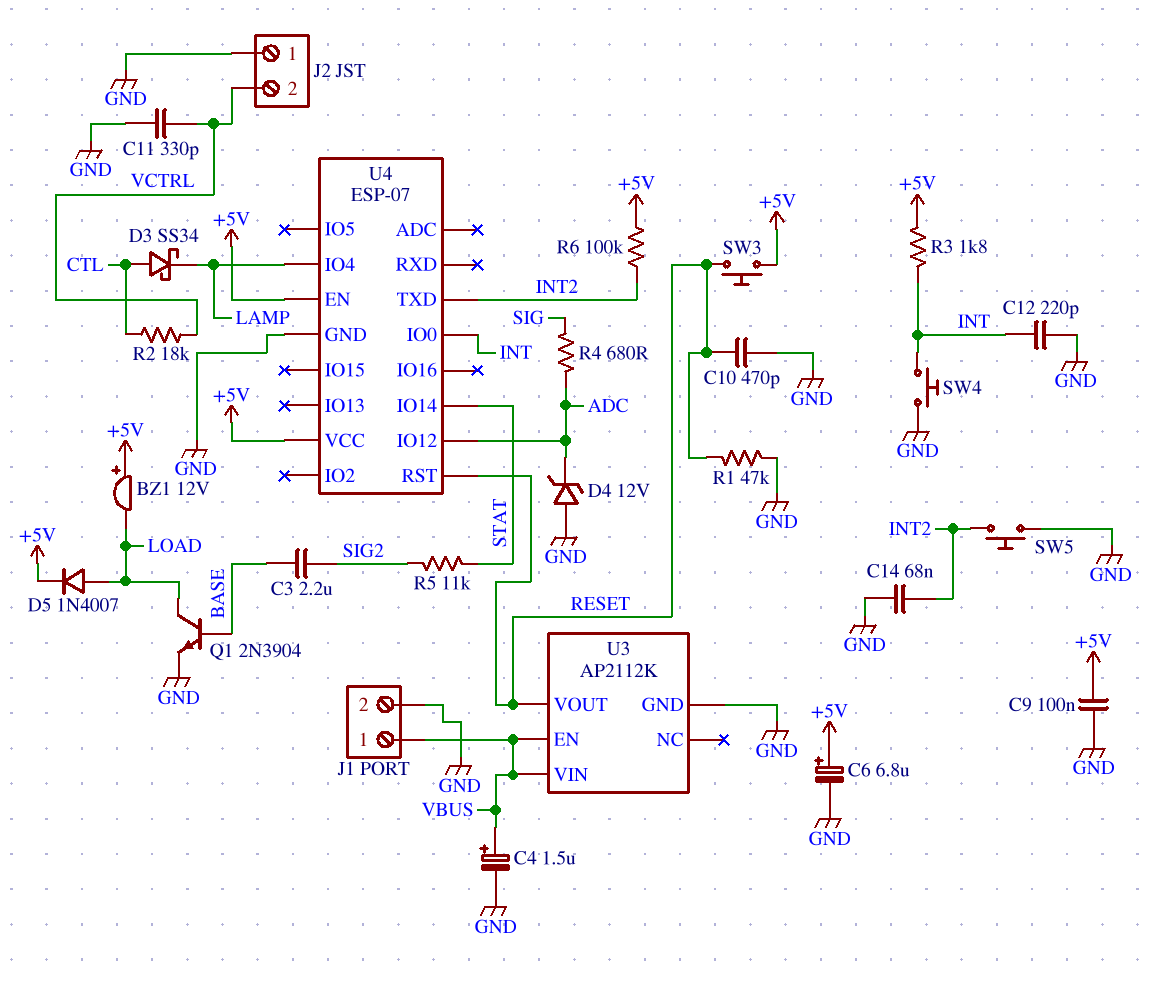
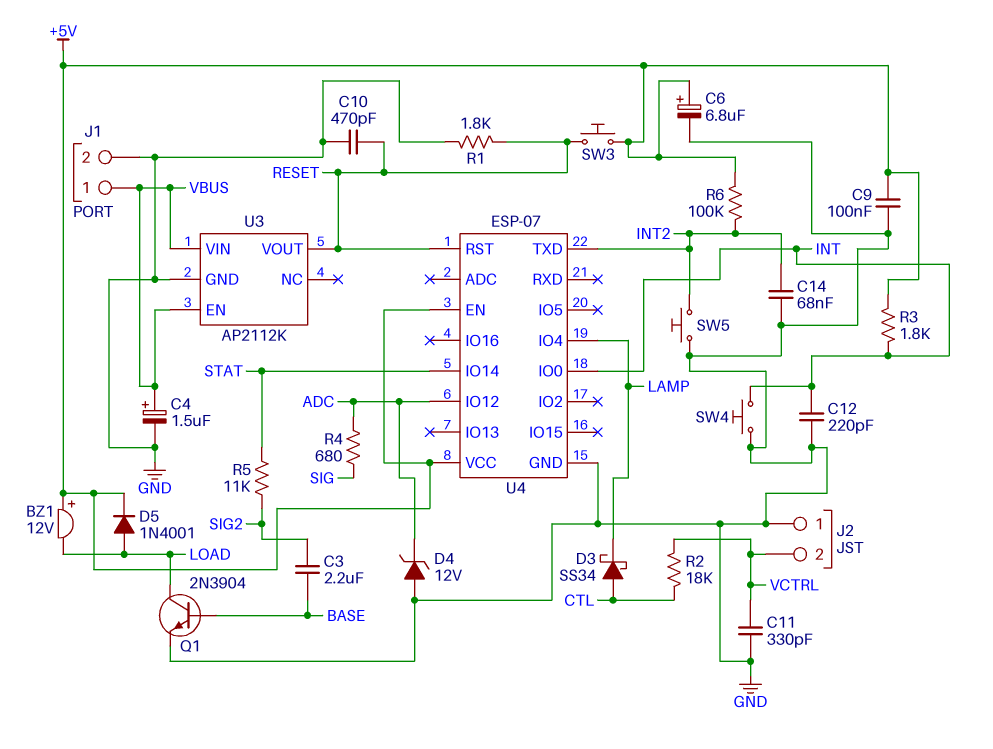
D5: diode 1N4007 (A LOAD, K +5V) -> diode 1N4001 (A LOAD, K +5V)
R1: 47k (GND, RESET) -> 1.8k (GND, RESET)

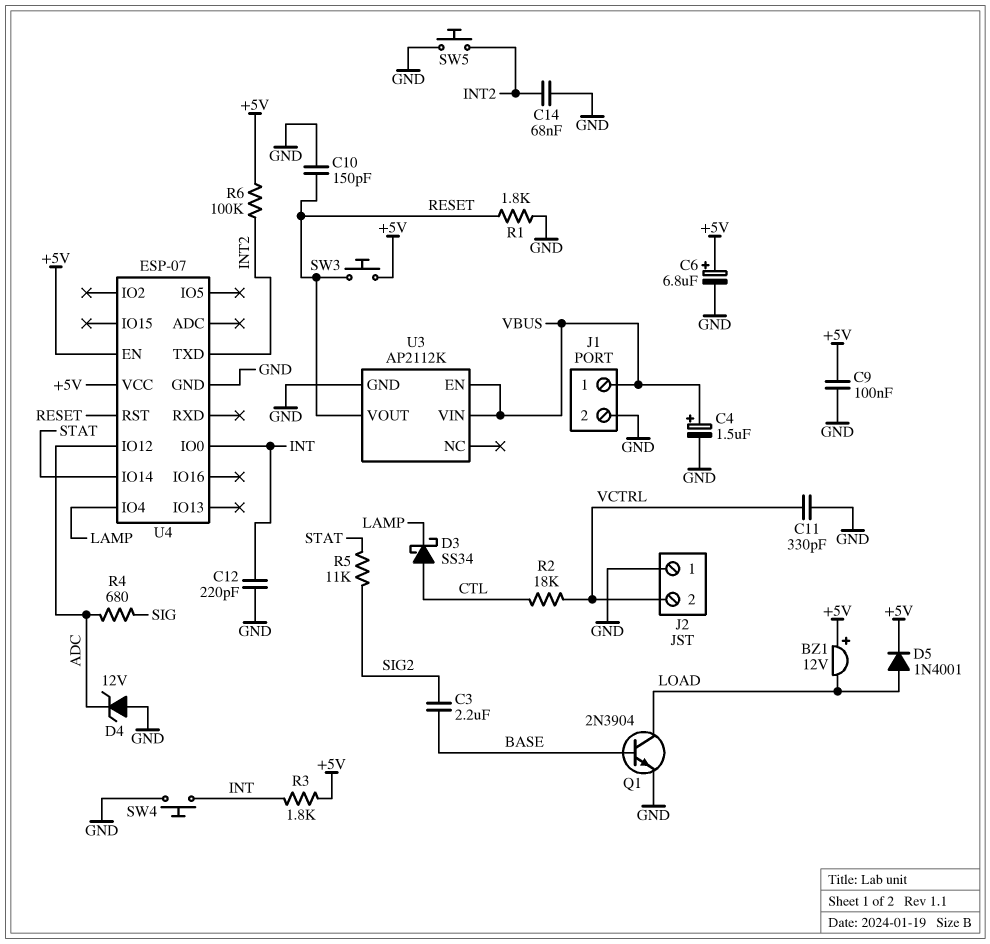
C10: 470pF (GND, RESET) -> 150pF (GND, RESET)

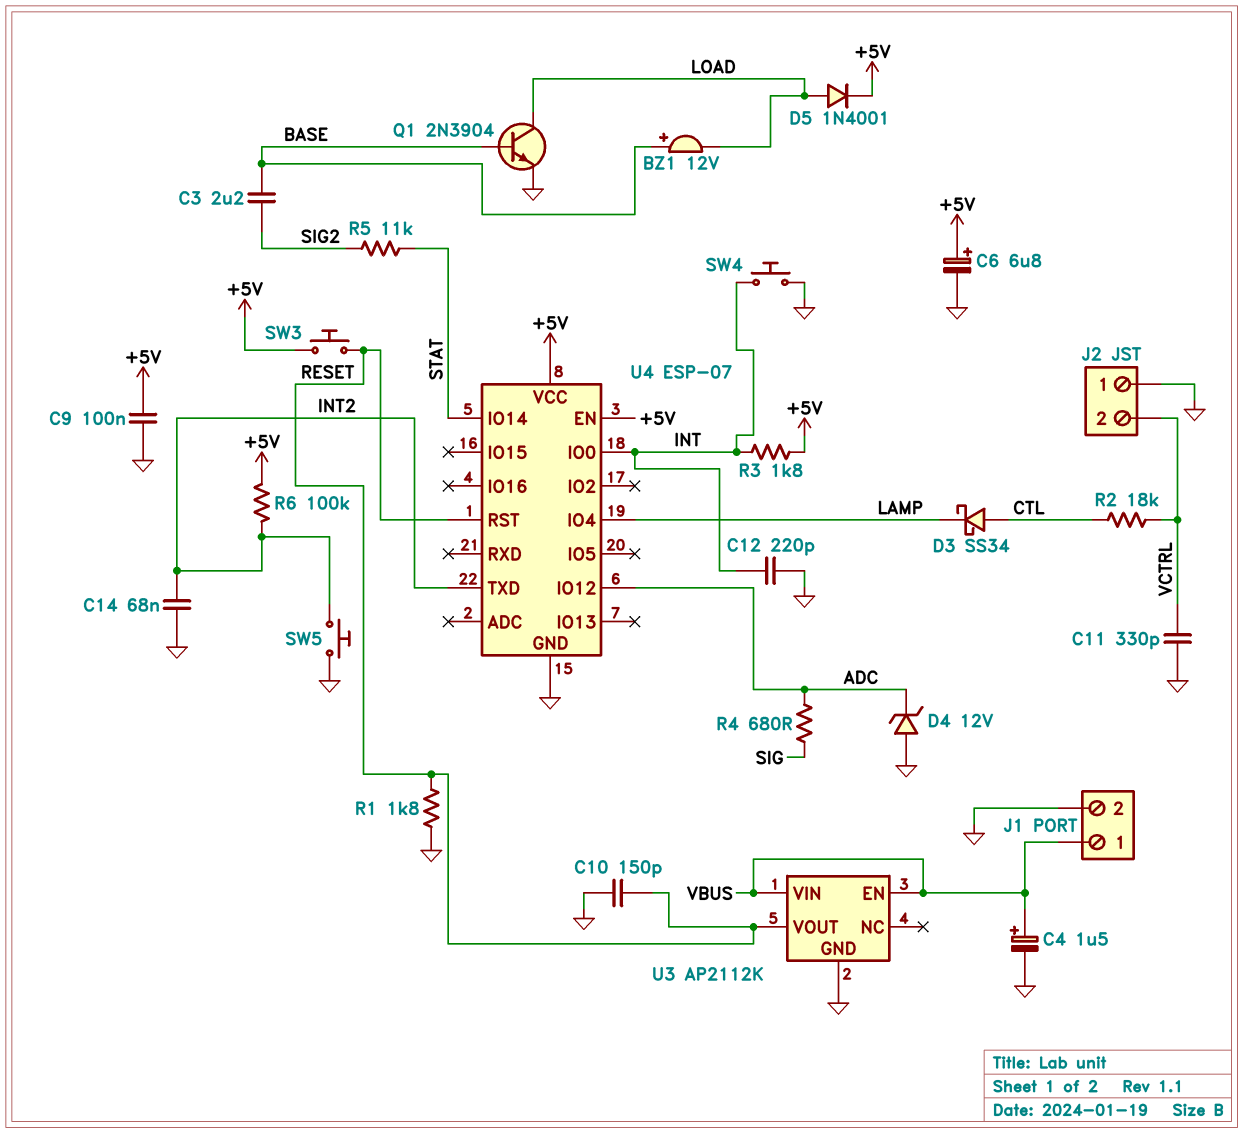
BZ1: buzzer 12V (plus +5V, minus LOAD) -> buzzer 12V (plus BASE, minus LOAD)

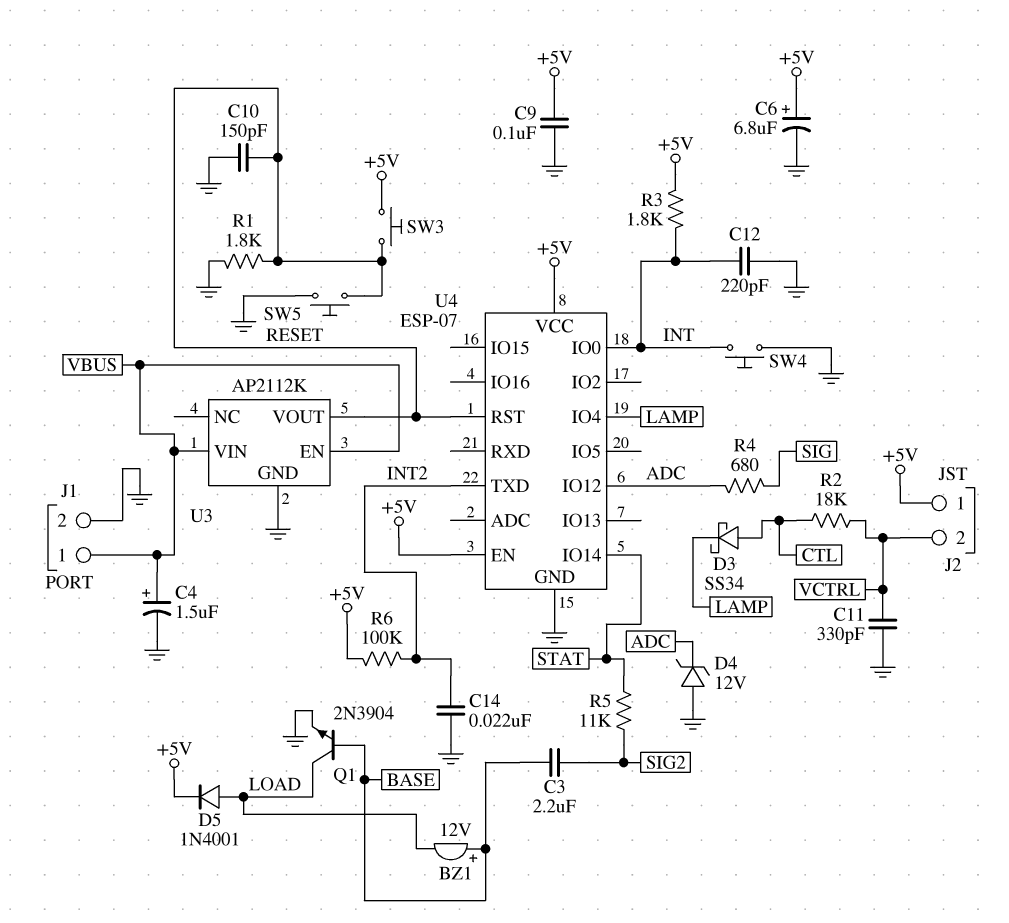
C14: 68nF (GND, INT2) -> 22nF (GND, INT2)
J2 pin 1: GND -> +5V
SW5: button (GND, INT2) -> button (GND, RESET)

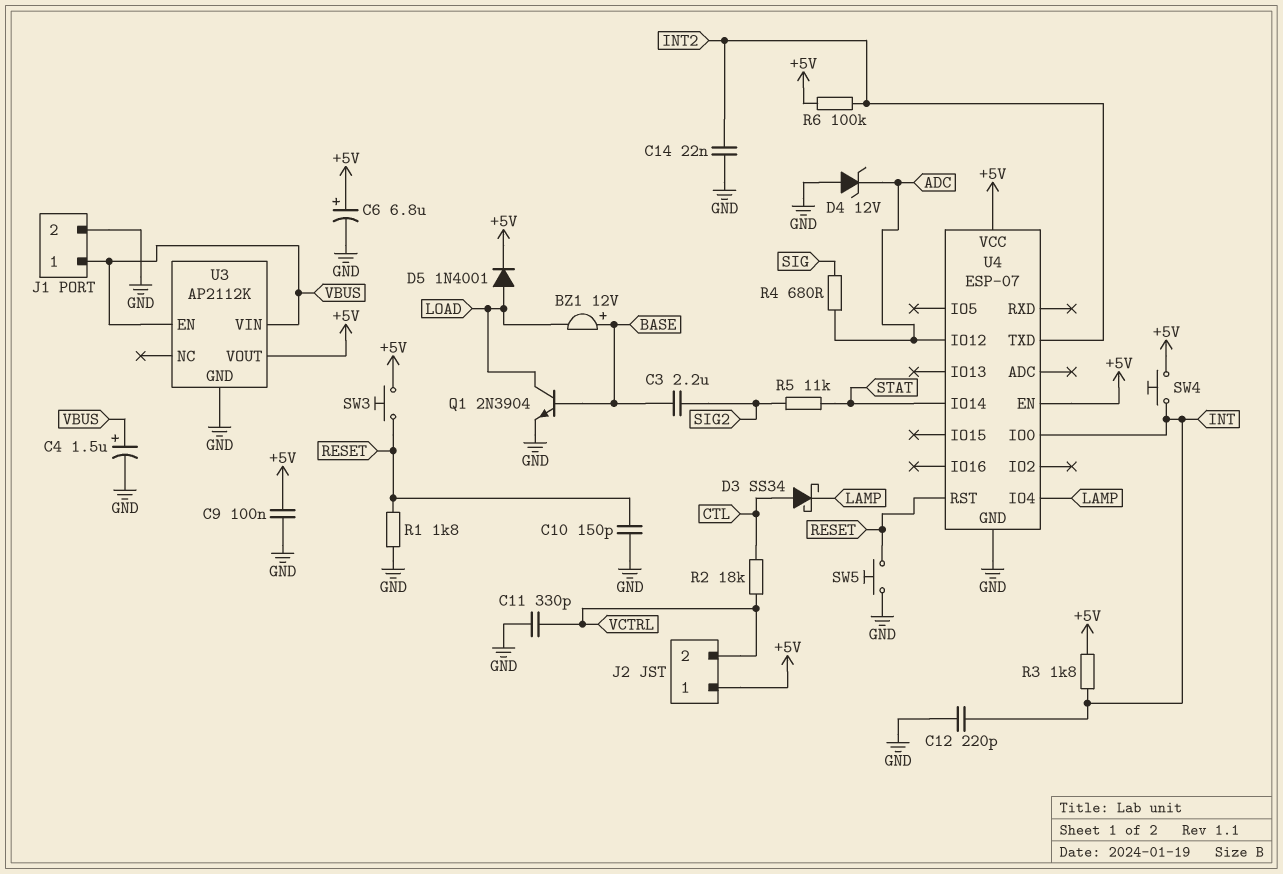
SW4: button (GND, INT) -> button (+5V, INT)
U3 pin VOUT: RESET -> +5V

